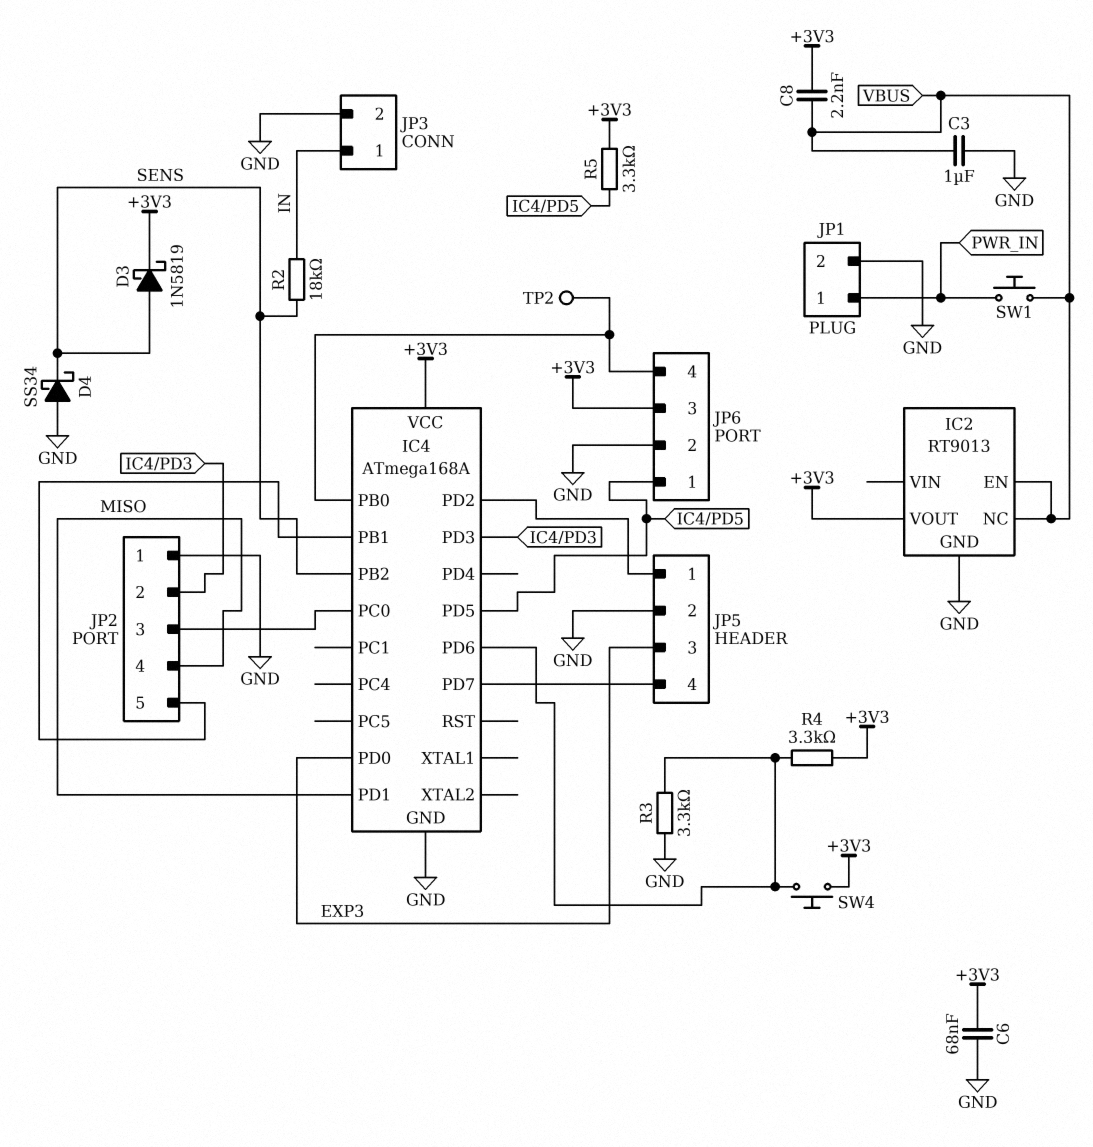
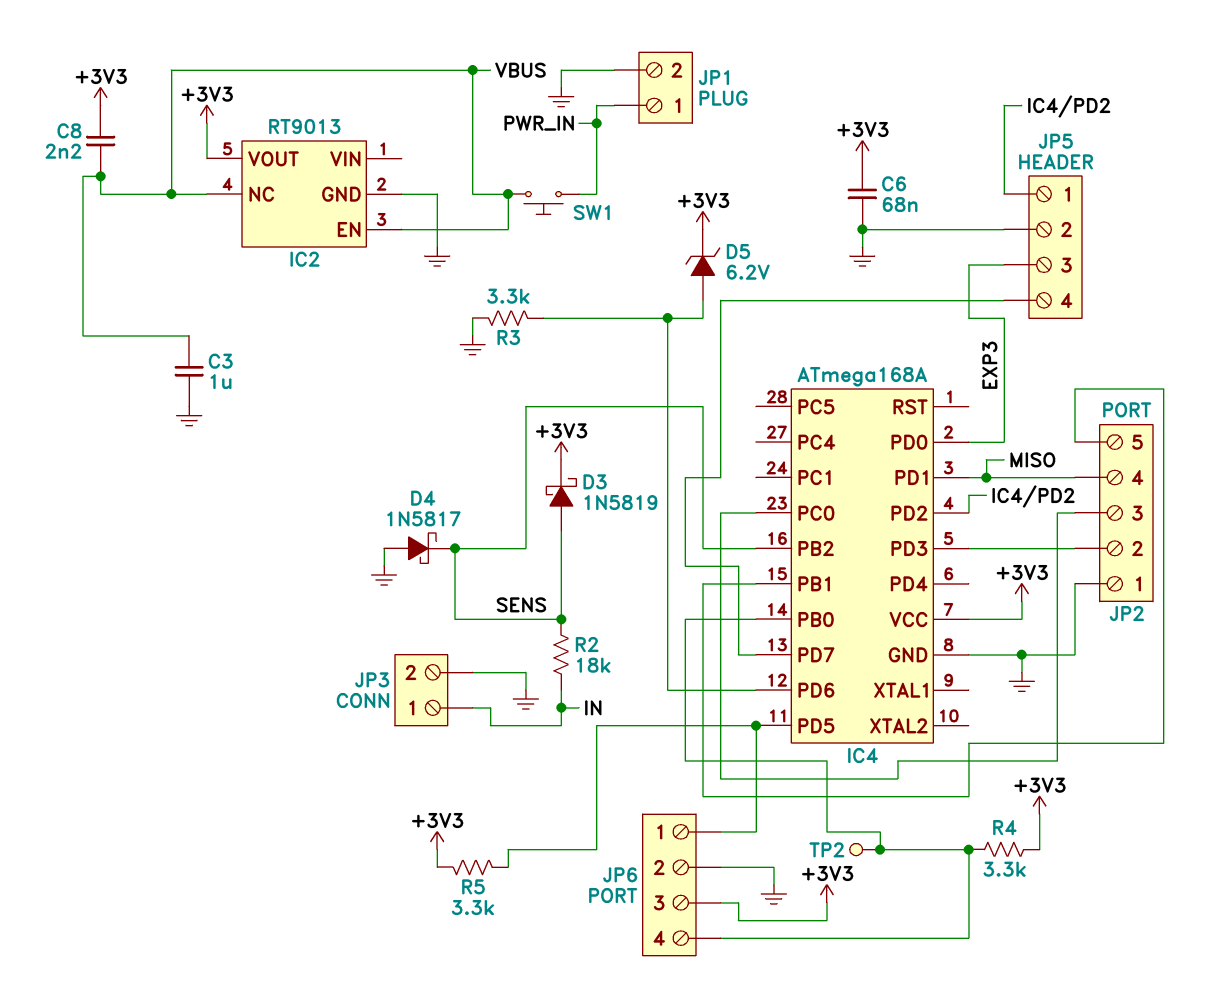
D4: schottky SS34 (A GND, K SENS) -> schottky 1N5817 (A GND, K SENS)
D5: none -> zener 6.2V (A IC4/PD6, K +3V3)
R4: 3.3k (+3V3, IC4/PD6) -> 3.3k (+3V3, IC4/PB0)
SW4: button (+3V3, IC4/PD6) -> none

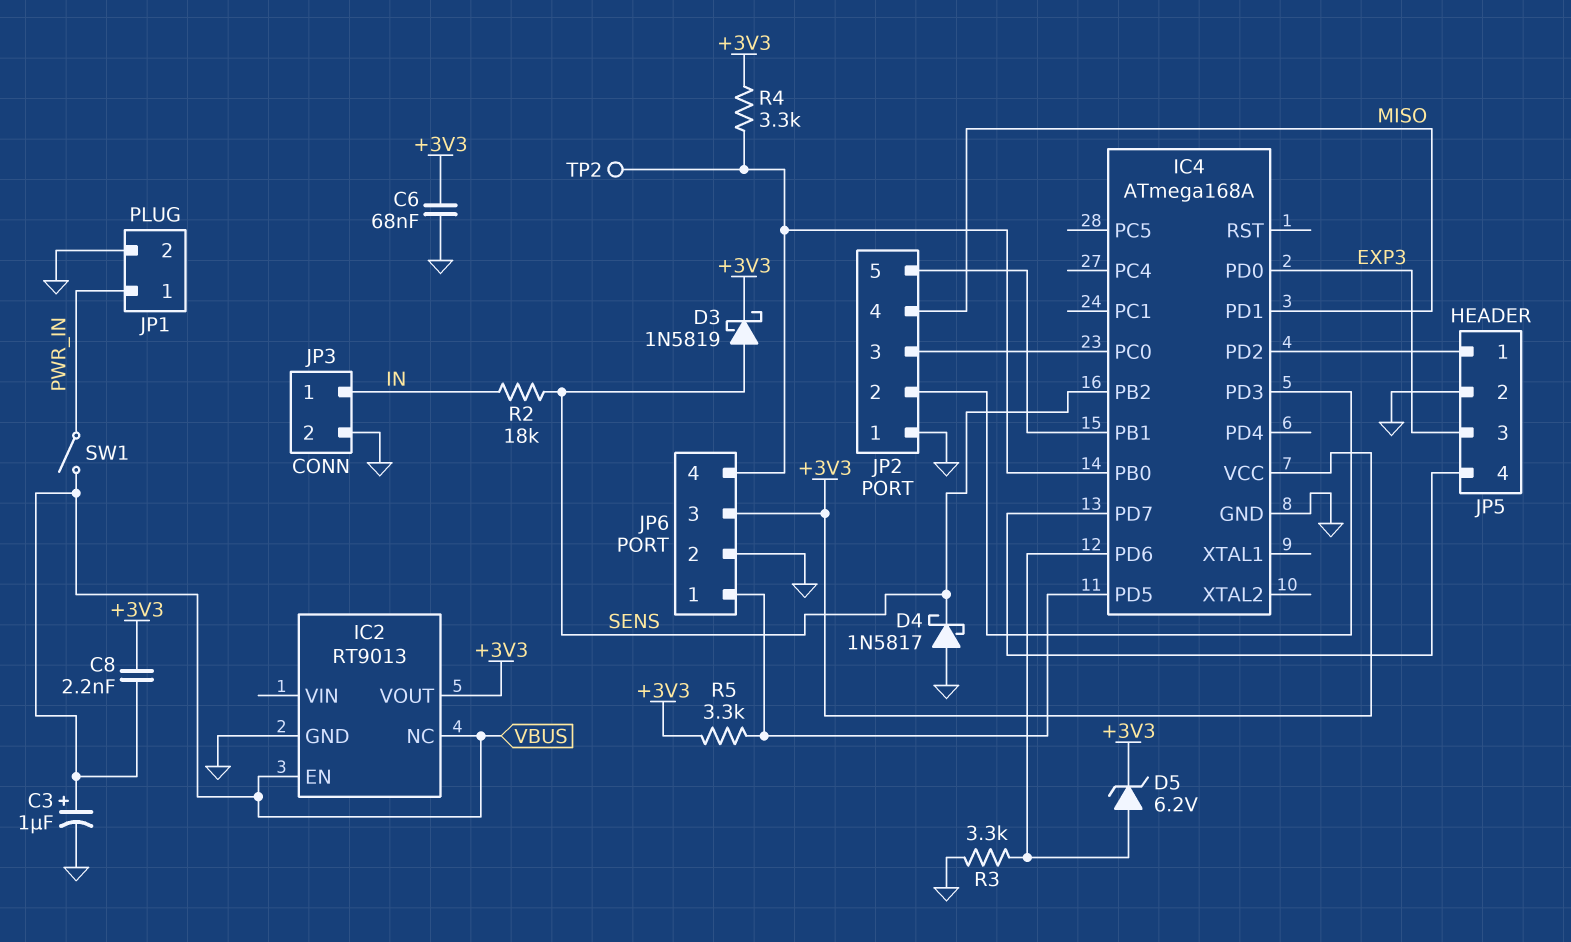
C3: 1uF (GND, VBUS) -> 1uF (plus VBUS, minus GND)
SW1: button (PWR_IN, VBUS) -> switch (PWR_IN, VBUS)

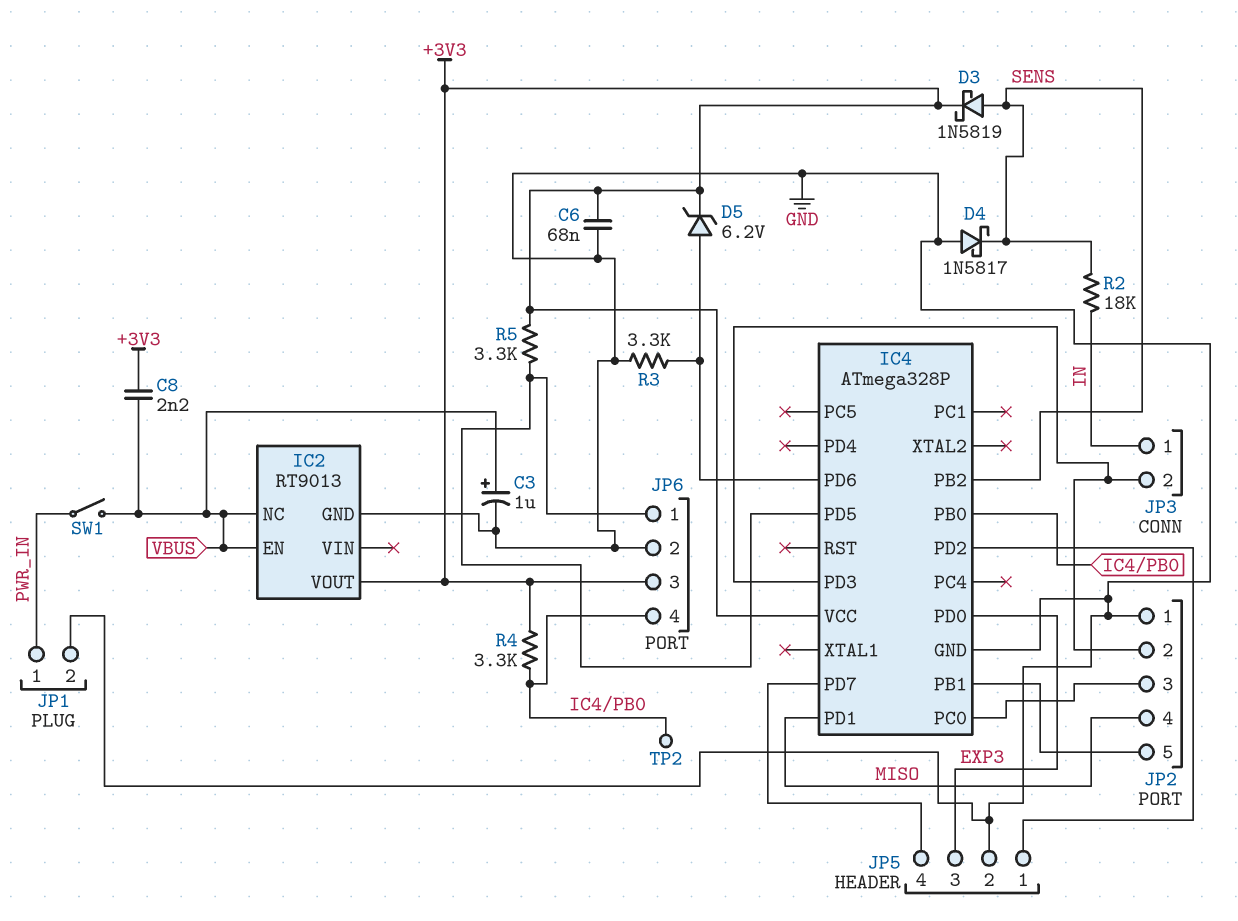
IC4: ATmega168A -> ATmega328P
JP3 pin 2: GND -> IC4/PD3

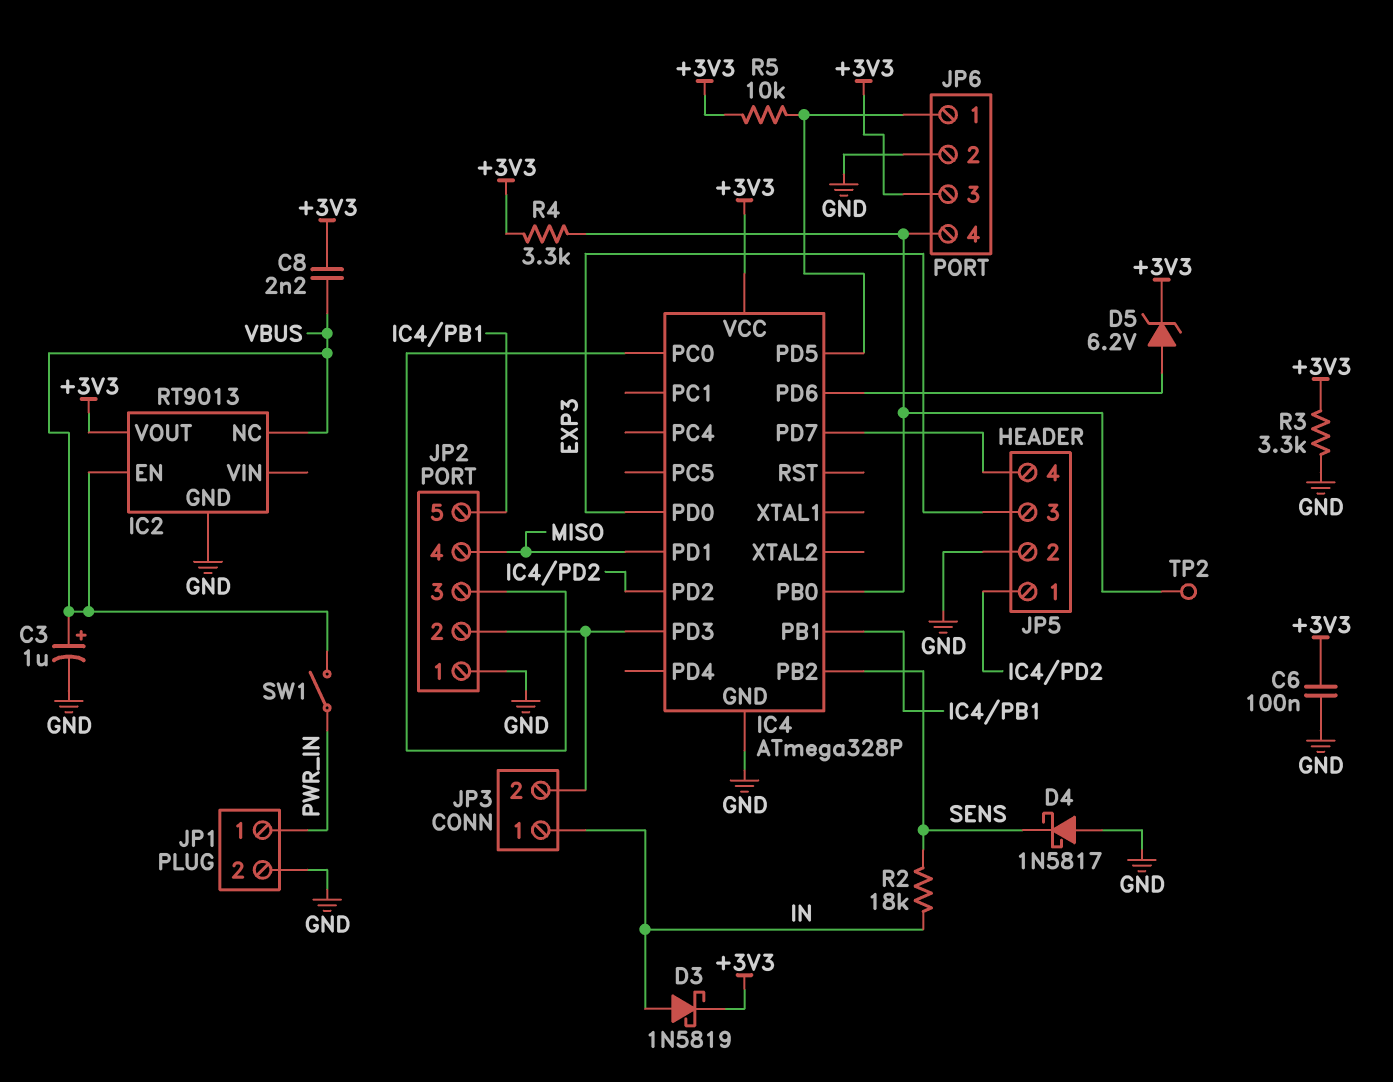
C6: 68nF (+3V3, GND) -> 100nF (+3V3, GND)
D3: schottky 1N5819 (A SENS, K +3V3) -> schottky 1N5819 (A IN, K +3V3)
R3: 3.3k (GND, IC4/PD6) -> 3.3k (+3V3, GND)
R5: 3.3k (+3V3, IC4/PD5) -> 10k (+3V3, IC4/PD5)

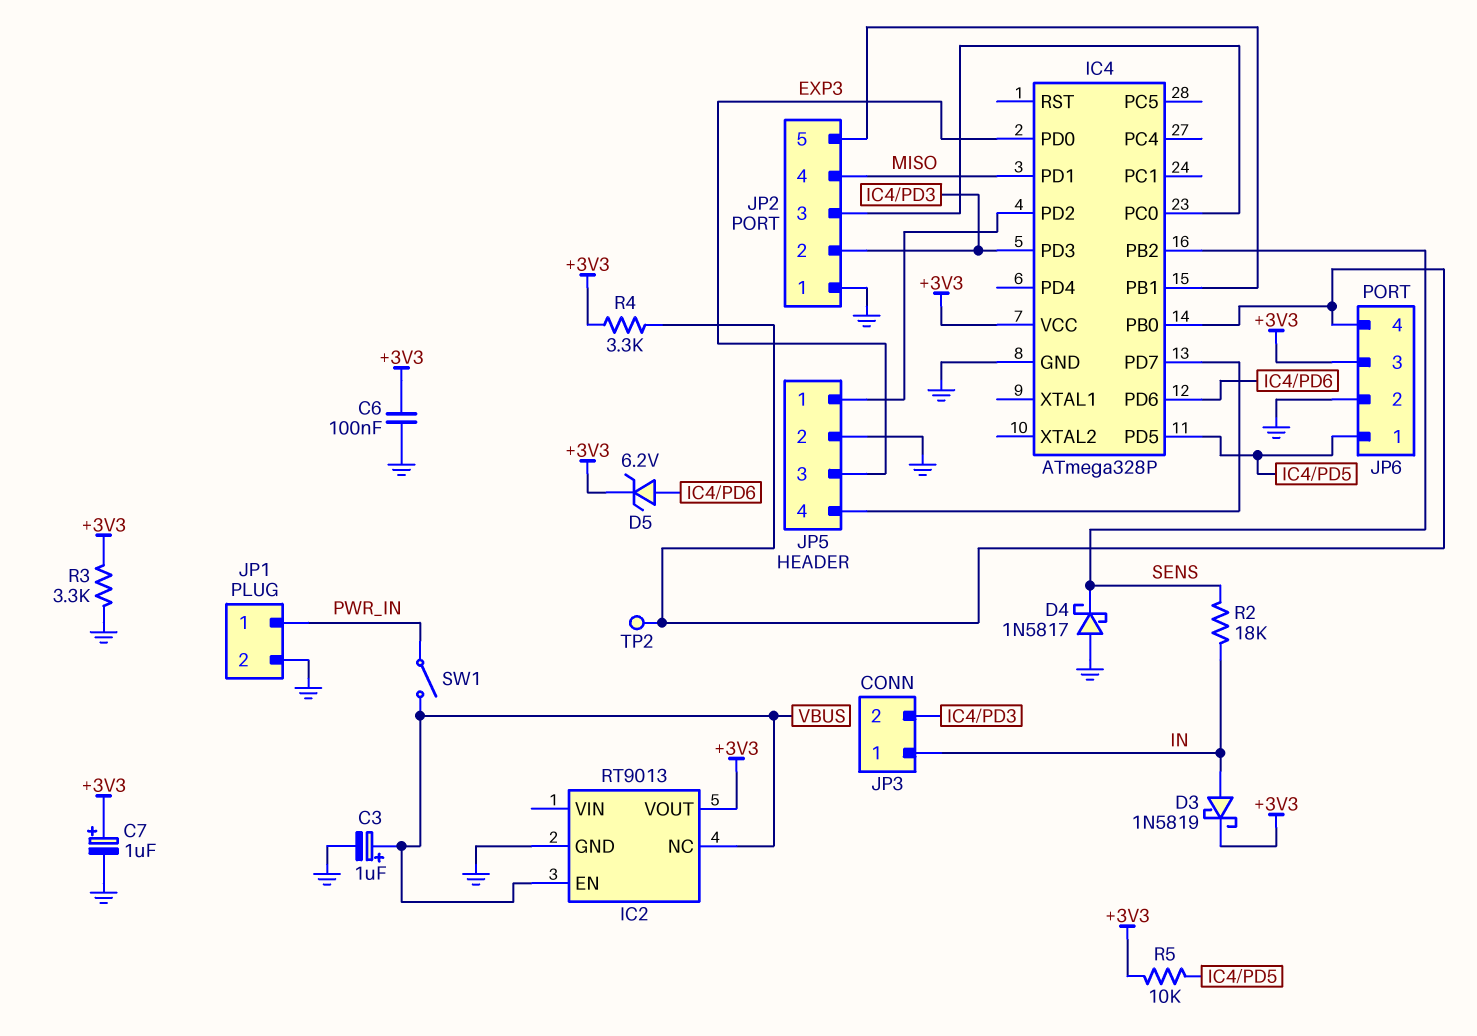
C7: none -> 1uF (plus +3V3, minus GND)
C8: 2.2nF (+3V3, VBUS) -> none

